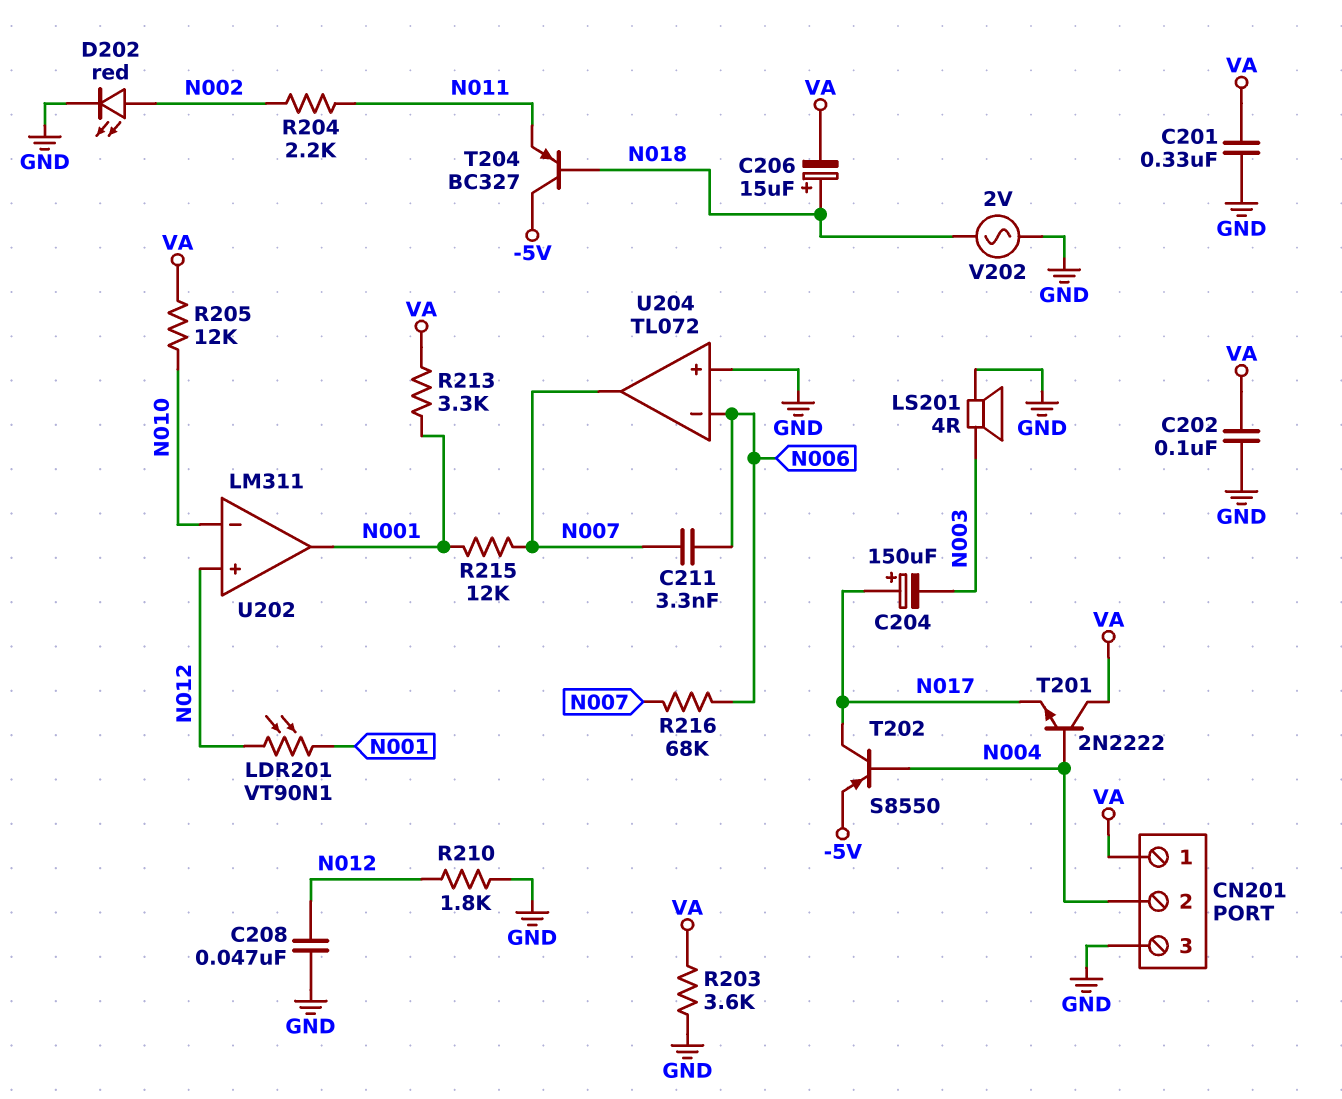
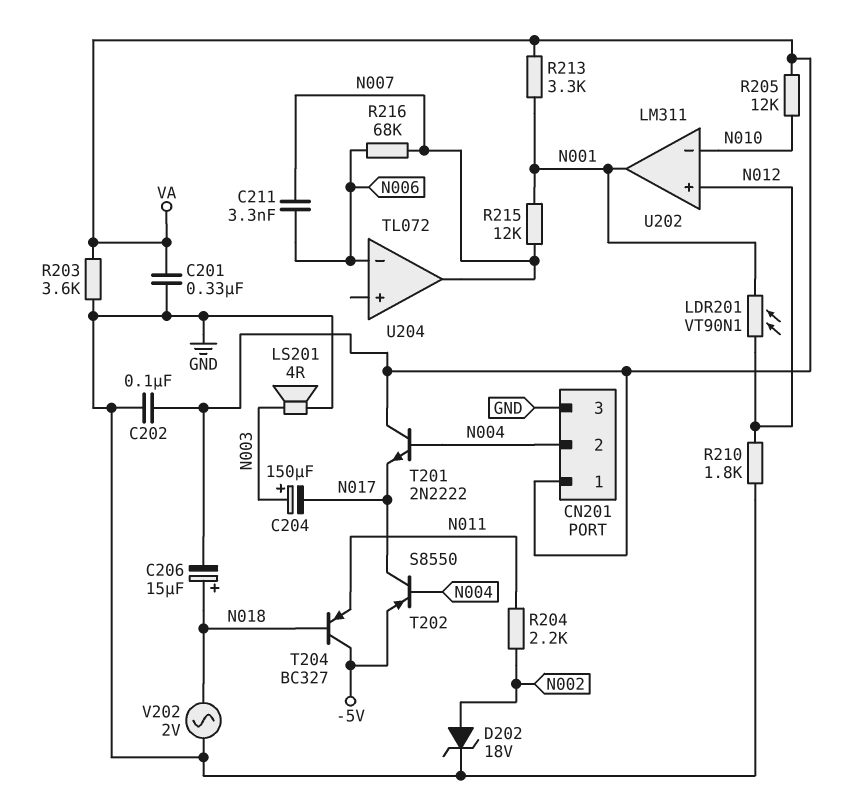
C204: 150uF (plus N017, minus N003) -> 150uF (plus N003, minus N017)
C208: 47nF (GND, N012) -> none
D202: LED red (A N002, K GND) -> zener 18V (A N002, K GND)
U204 pin in+: GND -> none

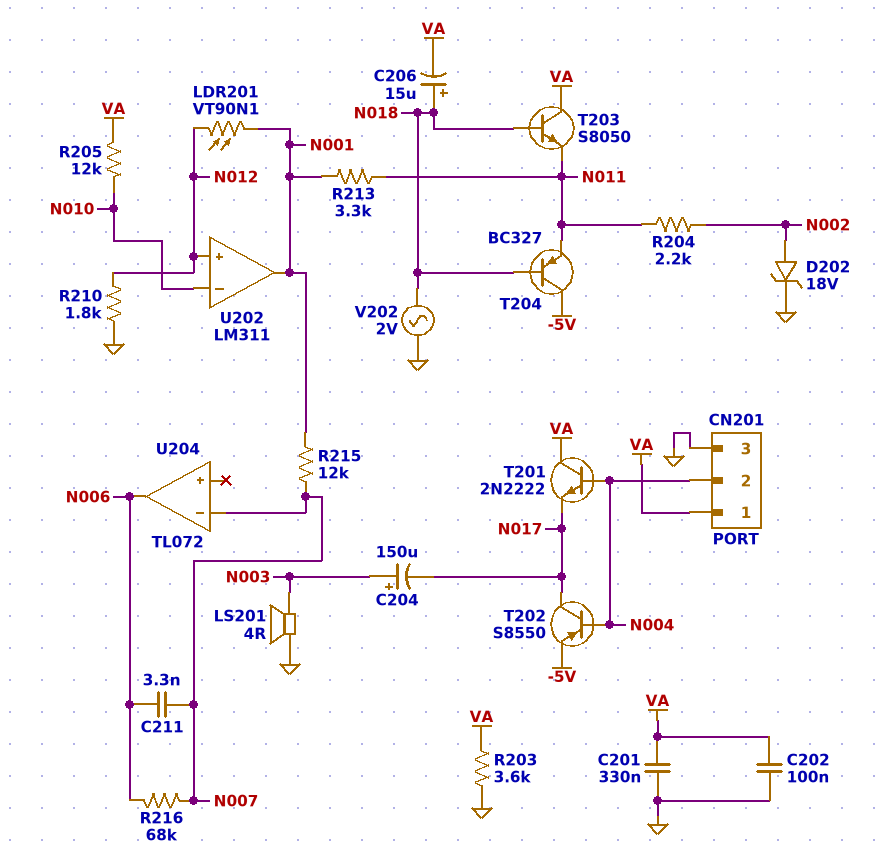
R213: 3.3k (N001, VA) -> 3.3k (N001, N011)
T203: none -> NPN S8050 (B N018, C VA, E N011)
U204 pin in-: N006 -> N007
U204 pin out: N007 -> N006

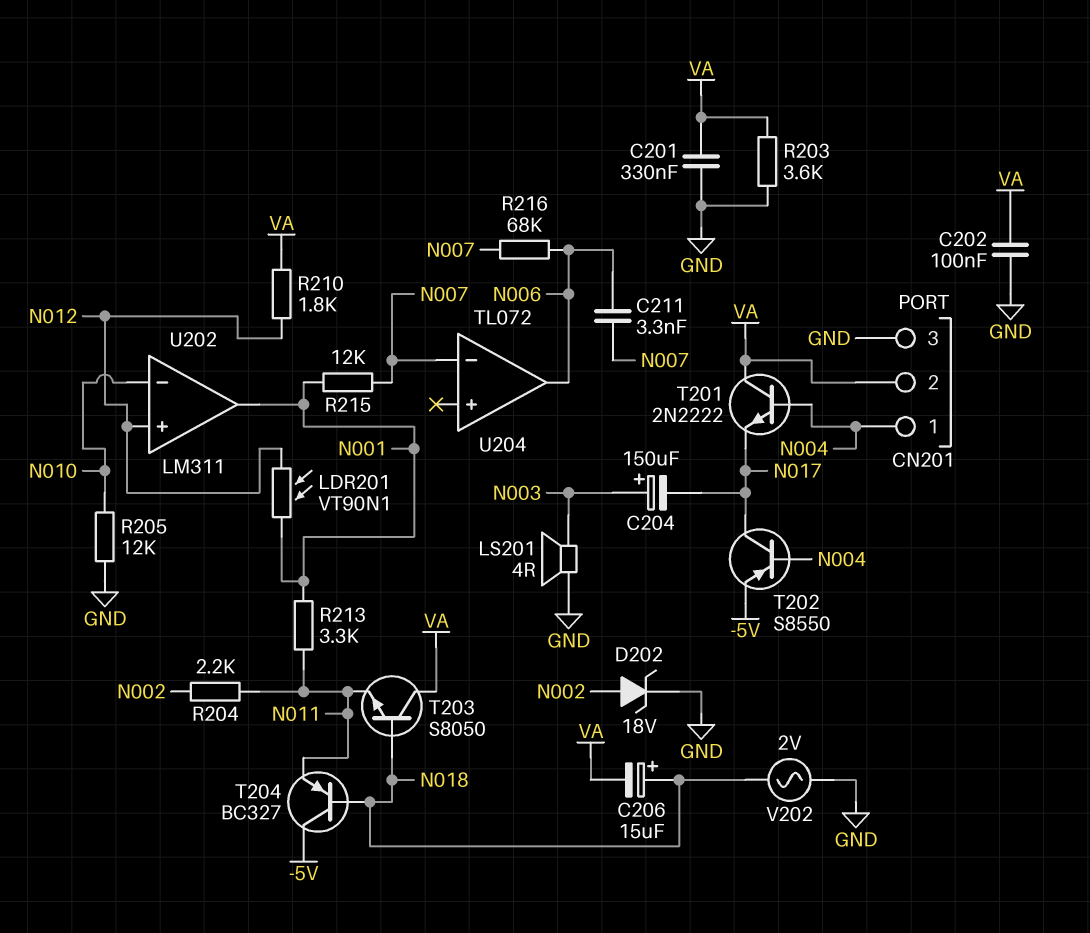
CN201 pin 1: VA -> N004
CN201 pin 2: N004 -> VA
R205: 12k (N010, VA) -> 12k (GND, N010)
R210: 1.8k (GND, N012) -> 1.8k (N012, VA)

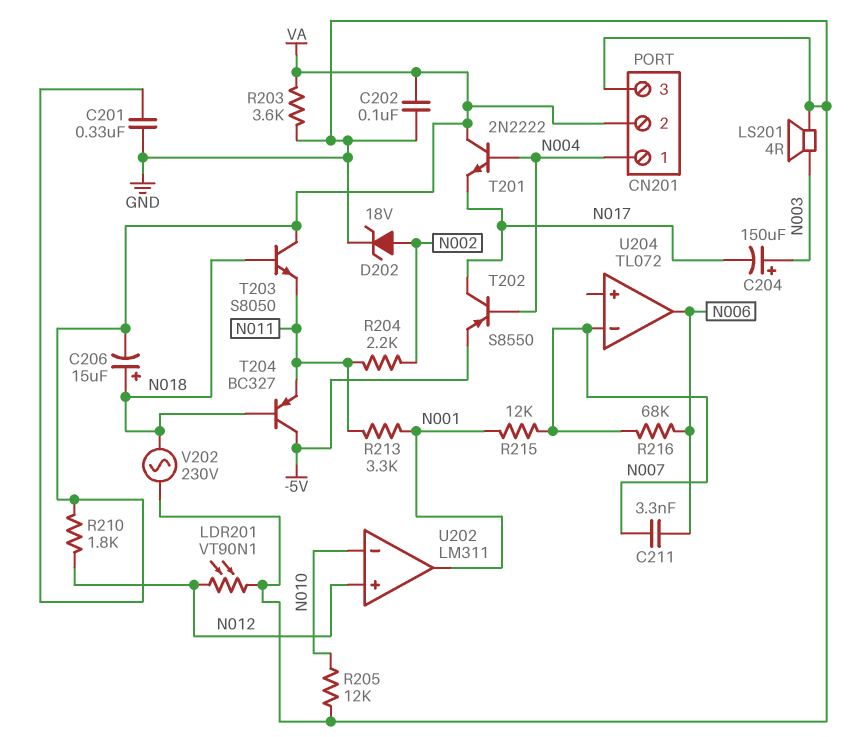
LDR201: VT90N1 (N001, N012) -> VT90N1 (GND, N012)
V202: AC 2V (GND, N018) -> AC 230V (GND, N018)

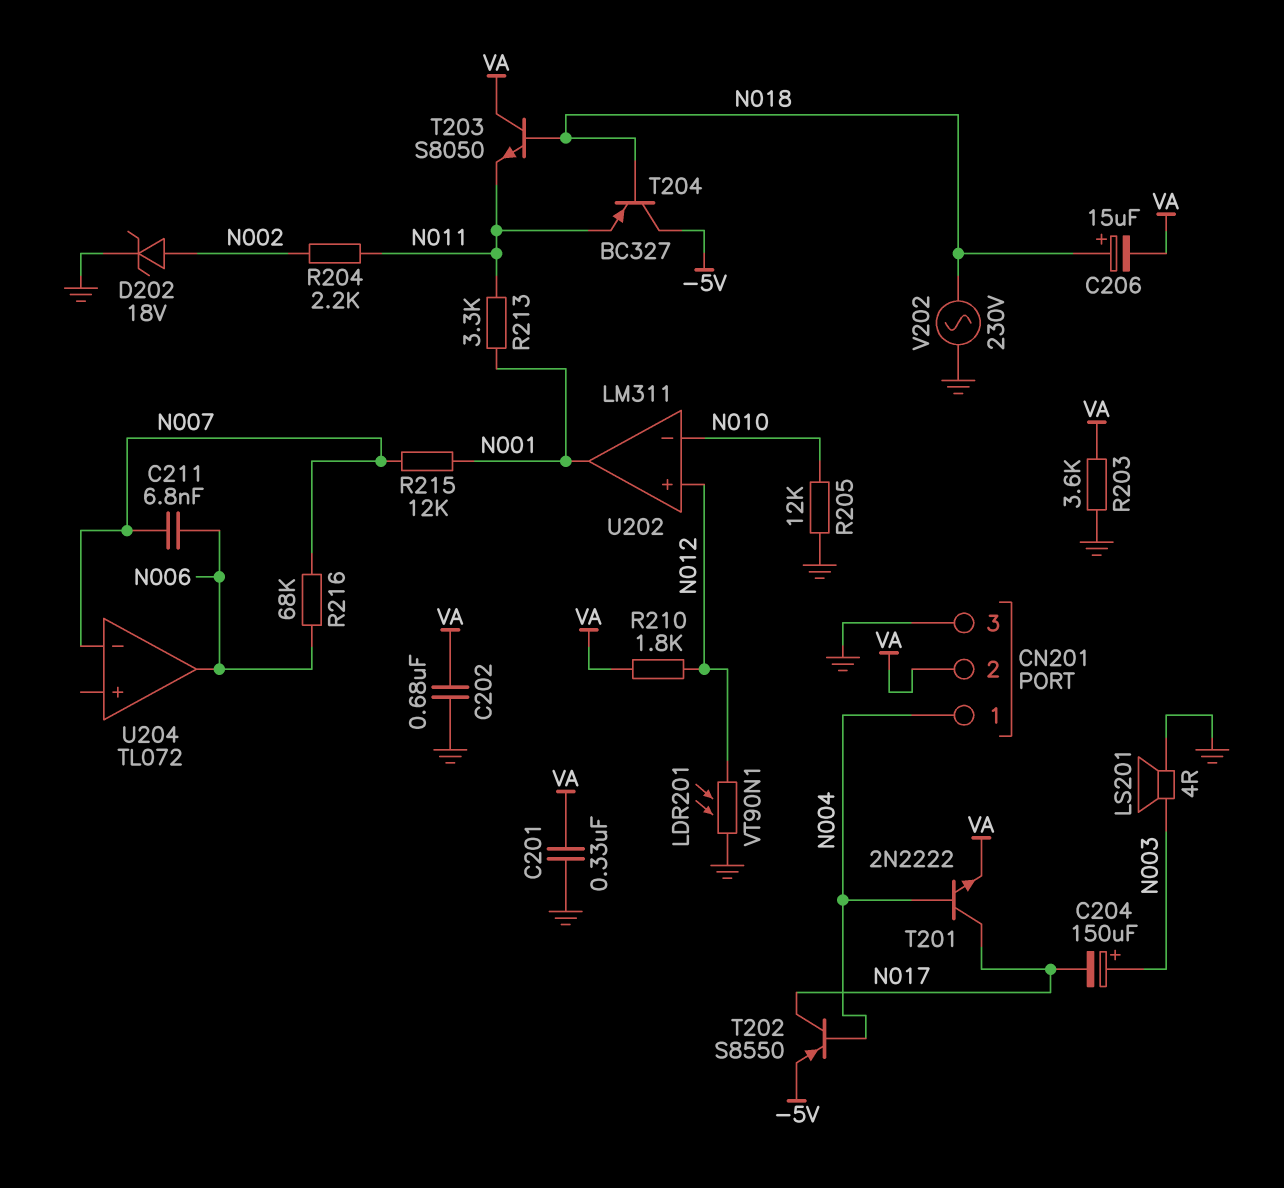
C202: 100nF (GND, VA) -> 680nF (GND, VA)
C211: 3.3nF (N006, N007) -> 6.8nF (N006, N007)
T201: NPN 2N2222 (B N004, C VA, E N017) -> NPN 2N2222 (B N004, C N017, E VA)

